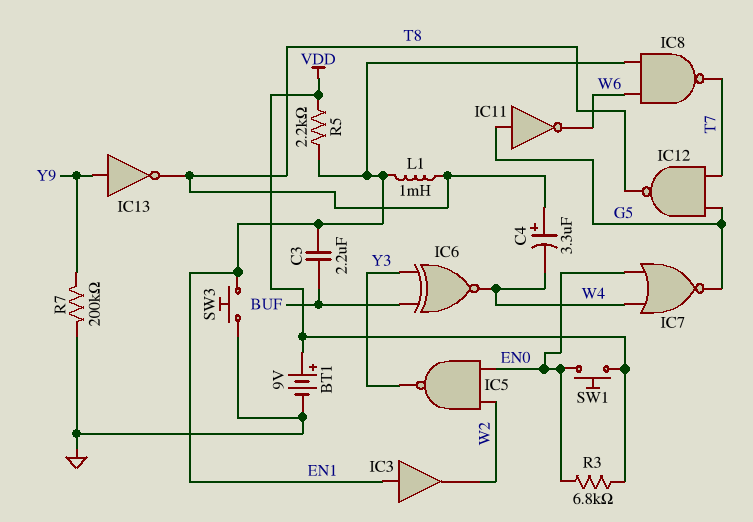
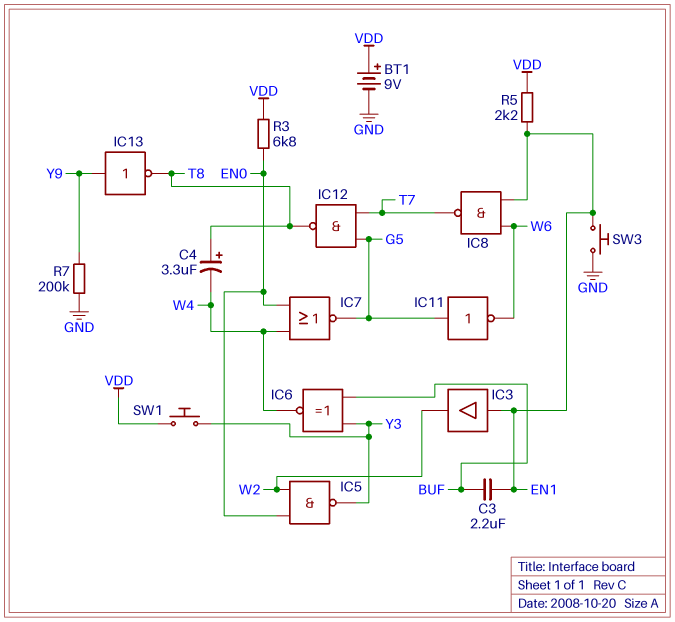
L1: 1mH (EN1, T8) -> none
SW1: button (EN0, VDD) -> button (VDD, Y3)

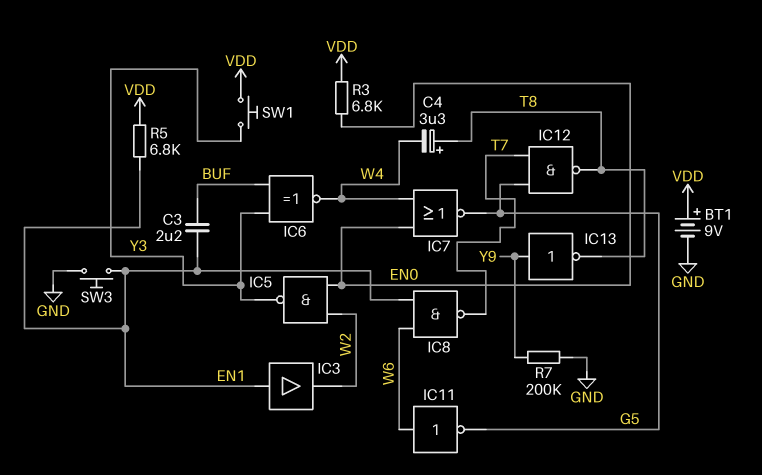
IC11: NOT (in G5, out W6) -> NOT (in W6, out G5)
R5: 2.2k (EN1, VDD) -> 6.8k (EN1, VDD)

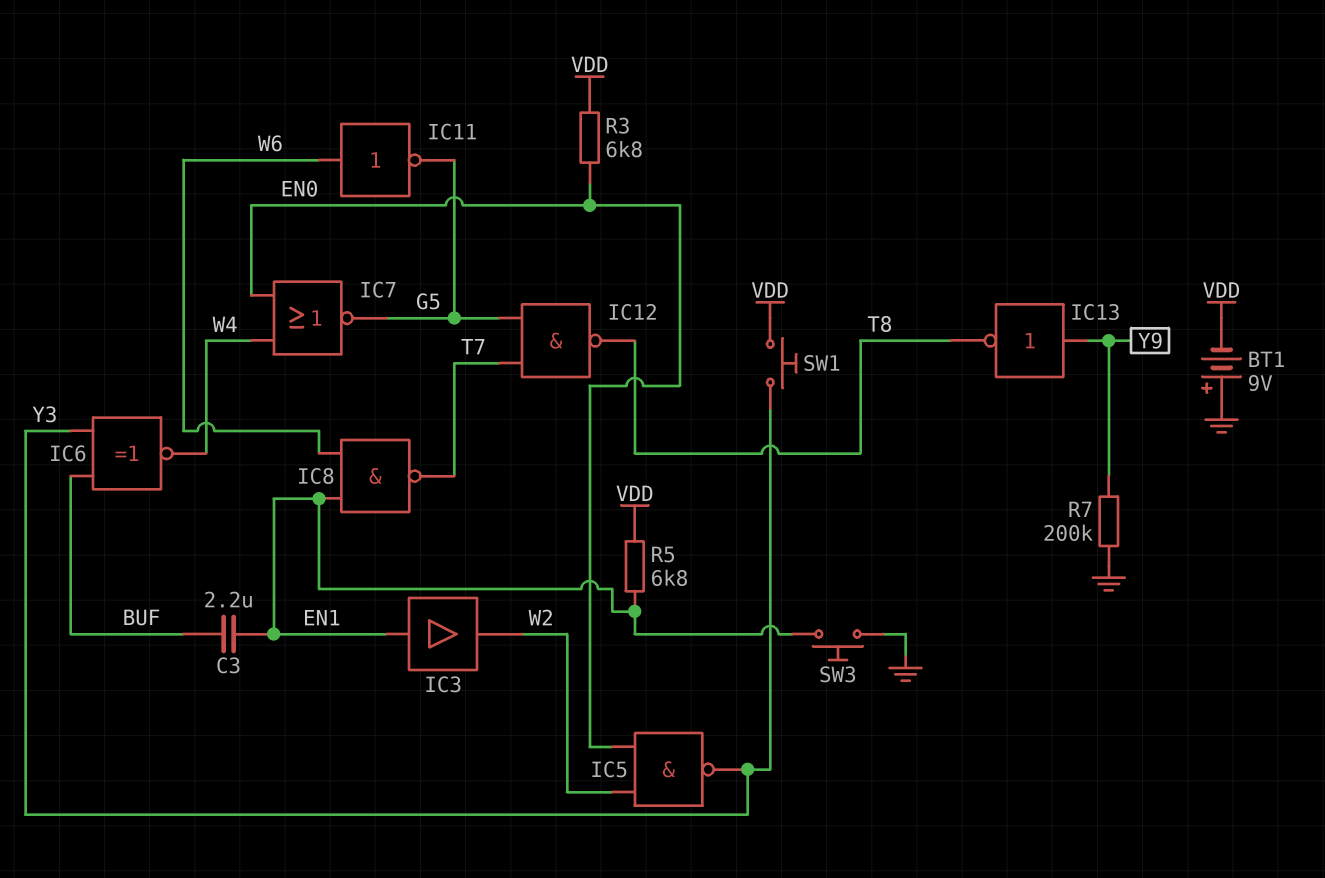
BT1: 9V (plus VDD, minus GND) -> 9V (plus GND, minus VDD)
C4: 3.3uF (plus T8, minus W4) -> none

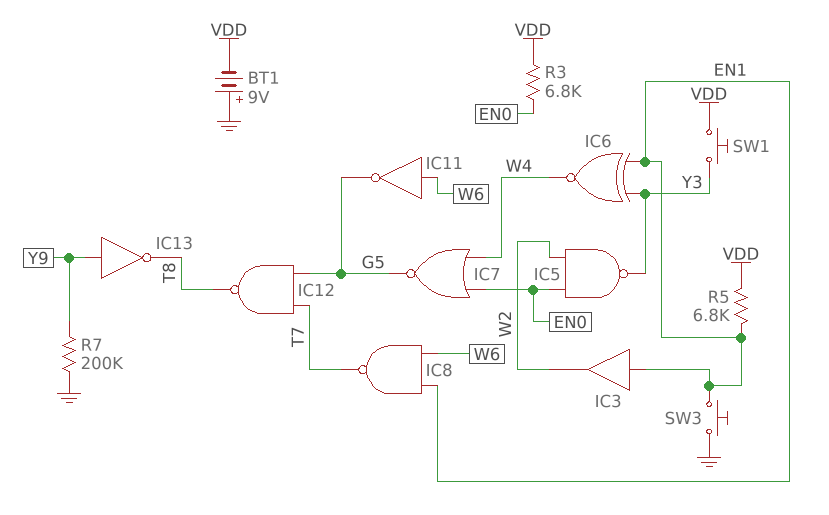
C3: 2.2uF (BUF, EN1) -> none
IC6: XNOR (in BUF, in Y3, out W4) -> XNOR (in EN1, in Y3, out W4)

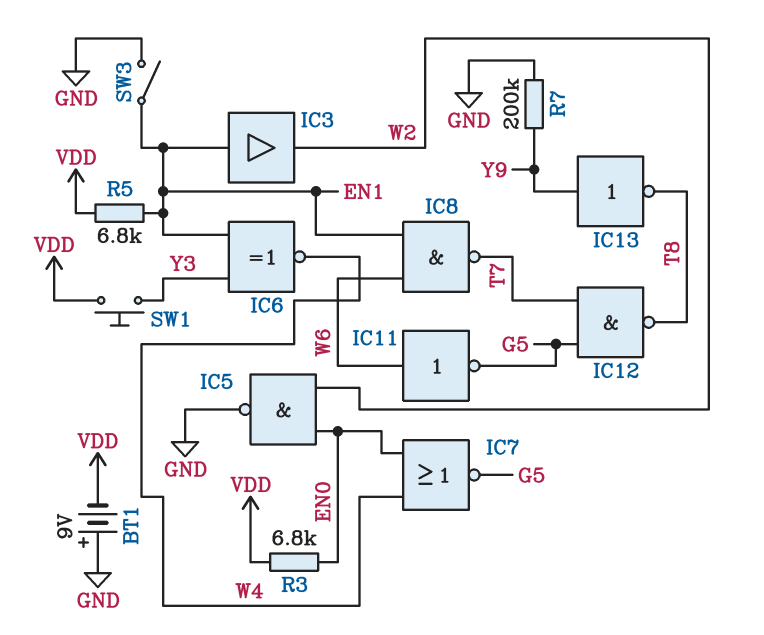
IC5: NAND (in EN0, in W2, out Y3) -> NAND (in EN0, in W2, out GND)
SW3: button (EN1, GND) -> switch (EN1, GND)

